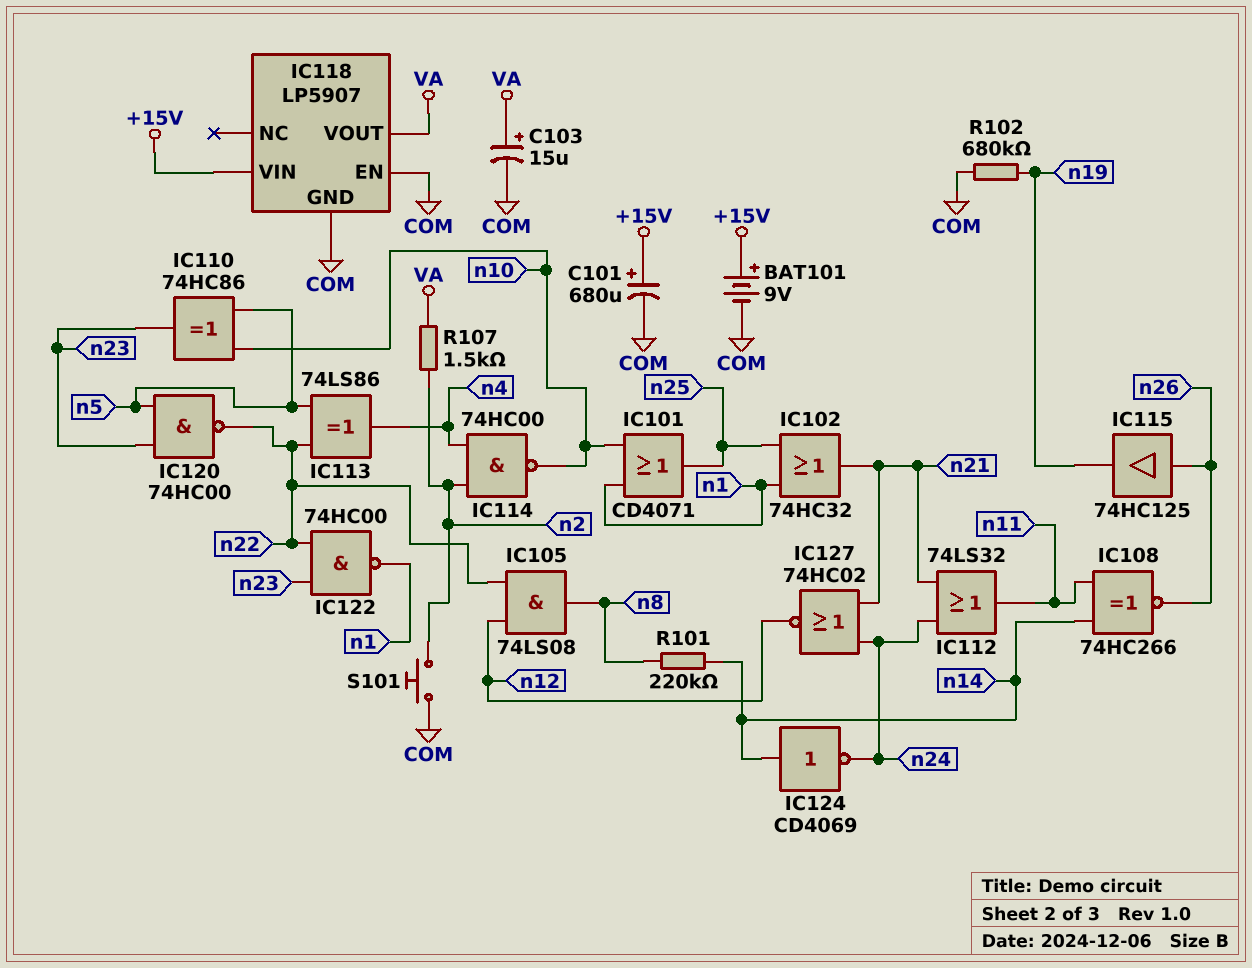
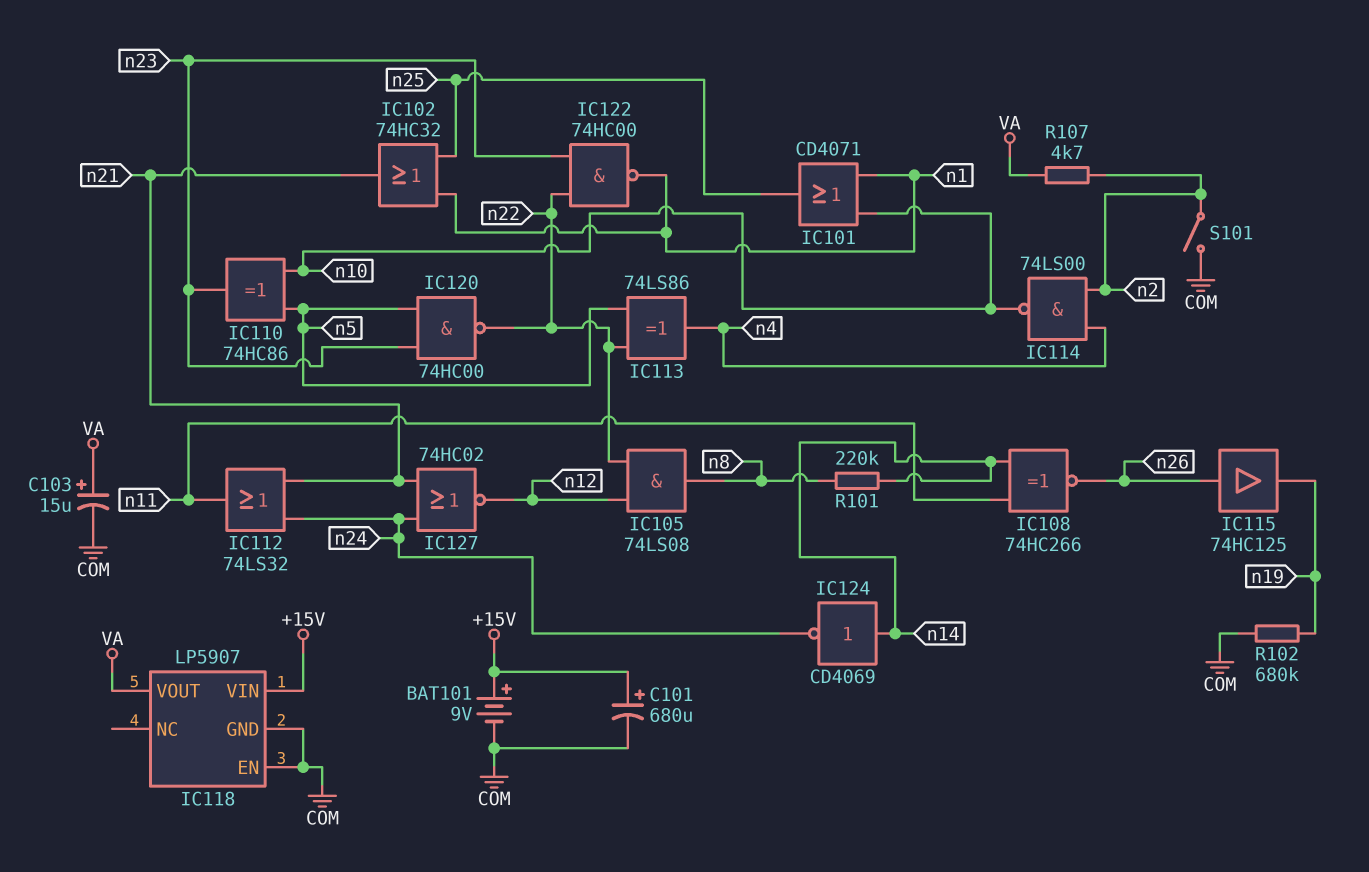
IC114: NAND 74HC00 (in n2, in n4, out n10) -> NAND 74LS00 (in n2, in n4, out n10)
R107: 1.5k (VA, n2) -> 4.7k (VA, n2)
S101: button (COM, n2) -> switch (COM, n2)

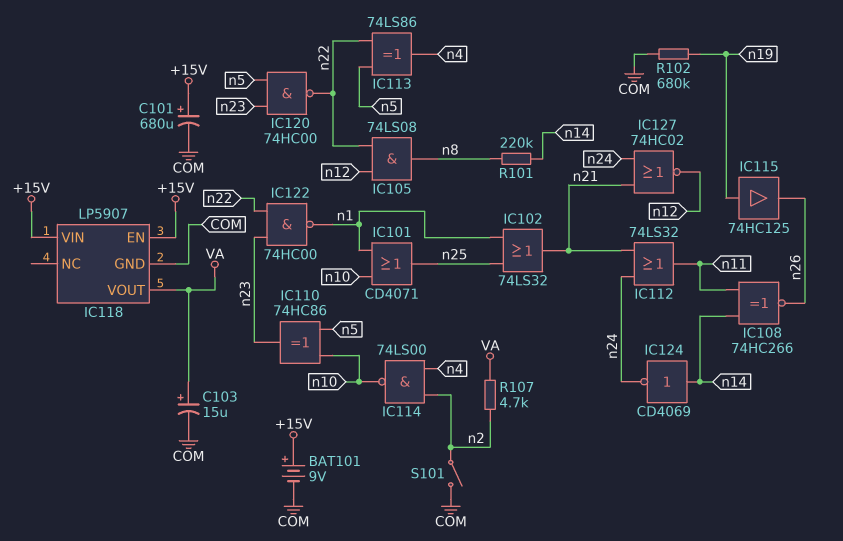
IC102: OR 74HC32 (in n1, in n25, out n21) -> OR 74LS32 (in n1, in n25, out n21)
IC115: buffer 74HC125 (in n26, out n19) -> buffer 74HC125 (in n19, out n26)
IC118 pin EN: COM -> +15V

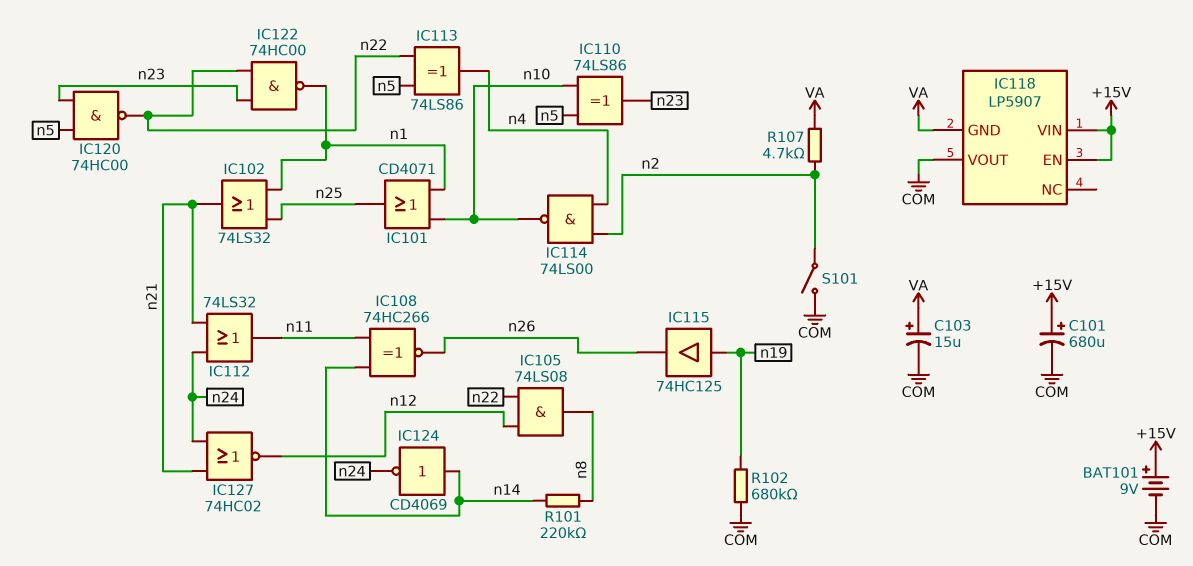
IC110: XOR 74HC86 (in n5, in n10, out n23) -> XOR 74LS86 (in n5, in n10, out n23)
IC118 pin GND: COM -> VA
IC118 pin VOUT: VA -> COM

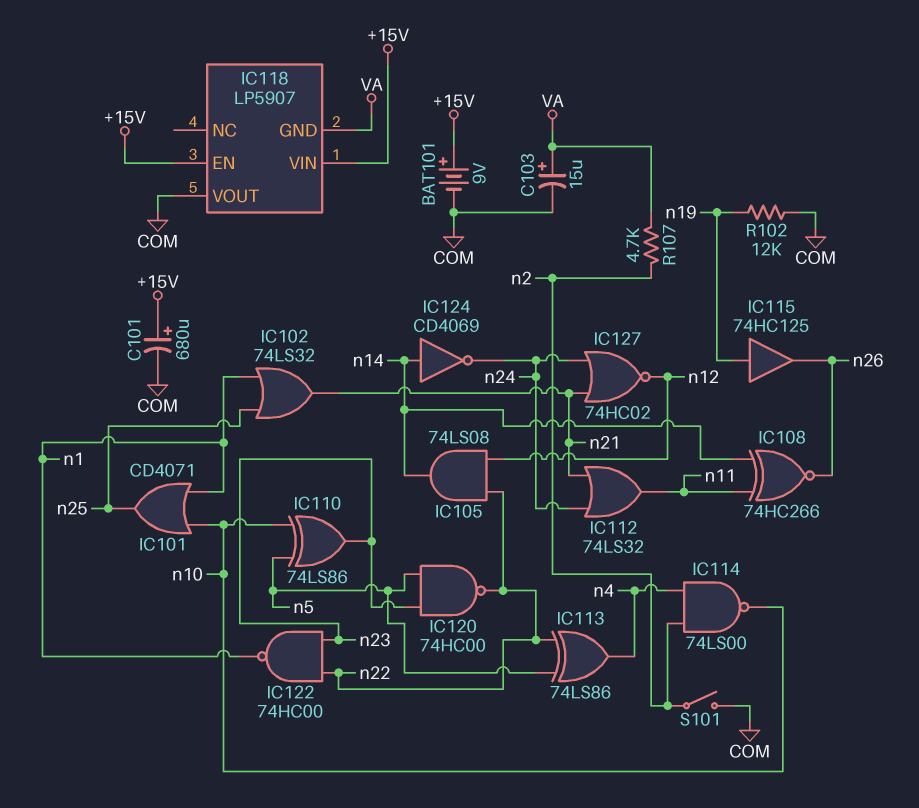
IC105: AND 74LS08 (in n12, in n22, out n8) -> AND 74LS08 (in n12, in n22, out n14)
R101: 220k (n8, n14) -> none
R102: 680k (COM, n19) -> 12k (COM, n19)

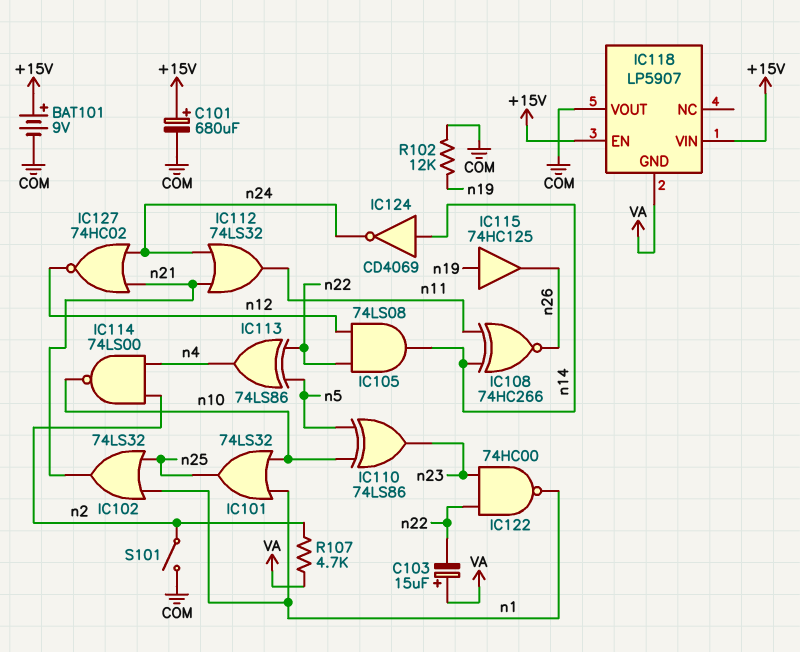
C103: 15uF (plus VA, minus COM) -> 15uF (plus VA, minus n22)
IC101: OR CD4071 (in n1, in n10, out n25) -> OR 74LS32 (in n1, in n10, out n25)
IC120: NAND 74HC00 (in n5, in n23, out n22) -> none

